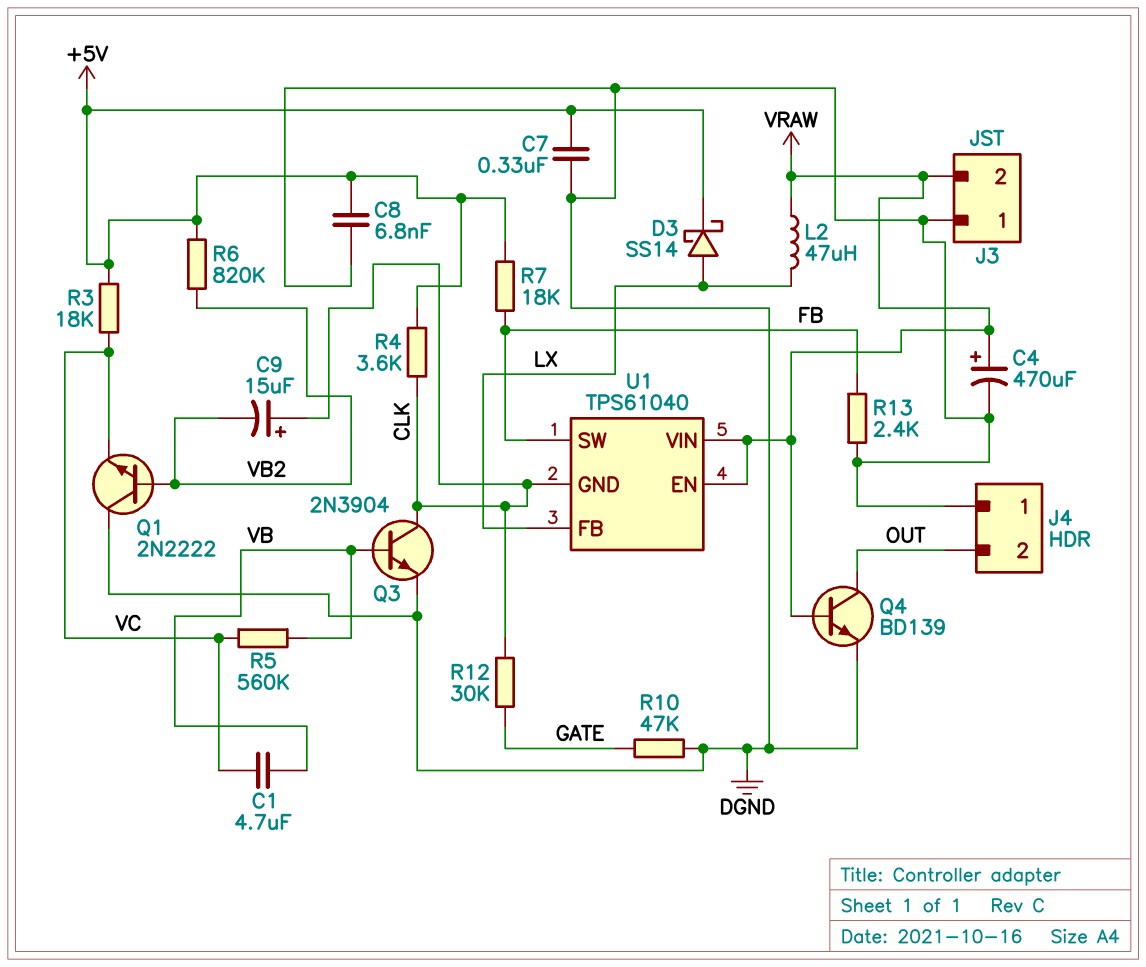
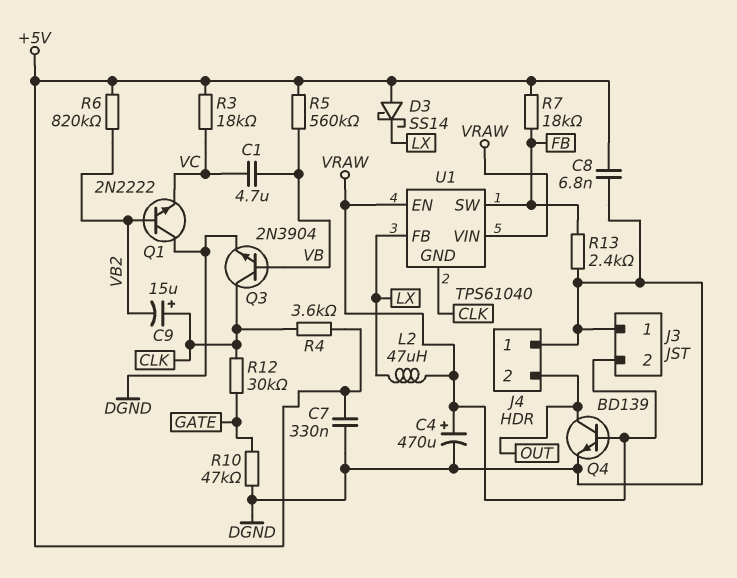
D3: schottky SS14 (A LX, K +5V) -> schottky SS14 (A +5V, K LX)
R5: 560k (VB, VC) -> 560k (+5V, VB)

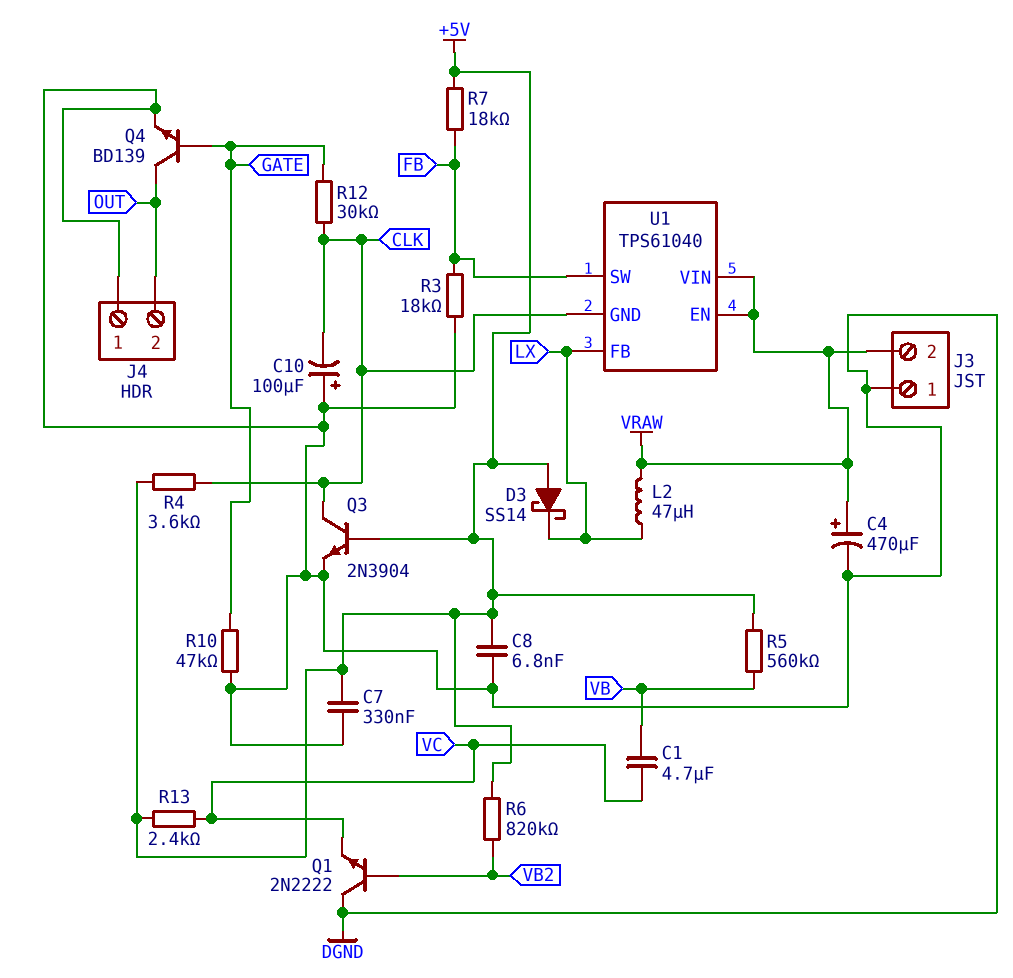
C9: 15uF (plus CLK, minus VB2) -> none
C10: none -> 100uF (plus DGND, minus CLK)
Q3: NPN 2N3904 (B VB, C CLK, E DGND) -> NPN 2N3904 (B +5V, C CLK, E DGND)
Q4: NPN BD139 (B VRAW, C OUT, E DGND) -> NPN BD139 (B GATE, C OUT, E DGND)
R3: 18k (+5V, VC) -> 18k (DGND, FB)
R13: 2.4k (DGND, FB) -> 2.4k (+5V, VC)

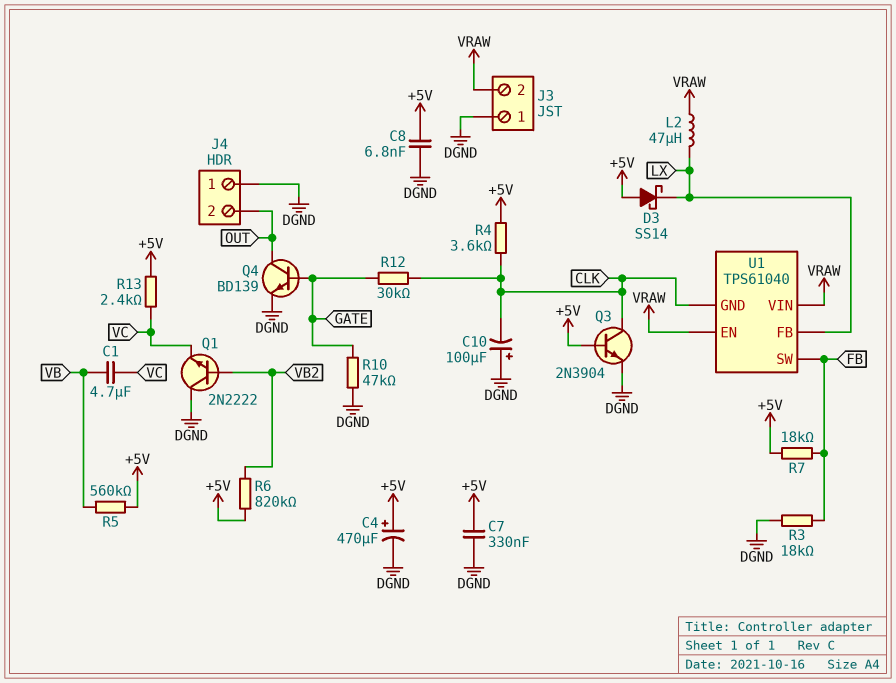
C4: 470uF (plus VRAW, minus DGND) -> 470uF (plus +5V, minus DGND)

